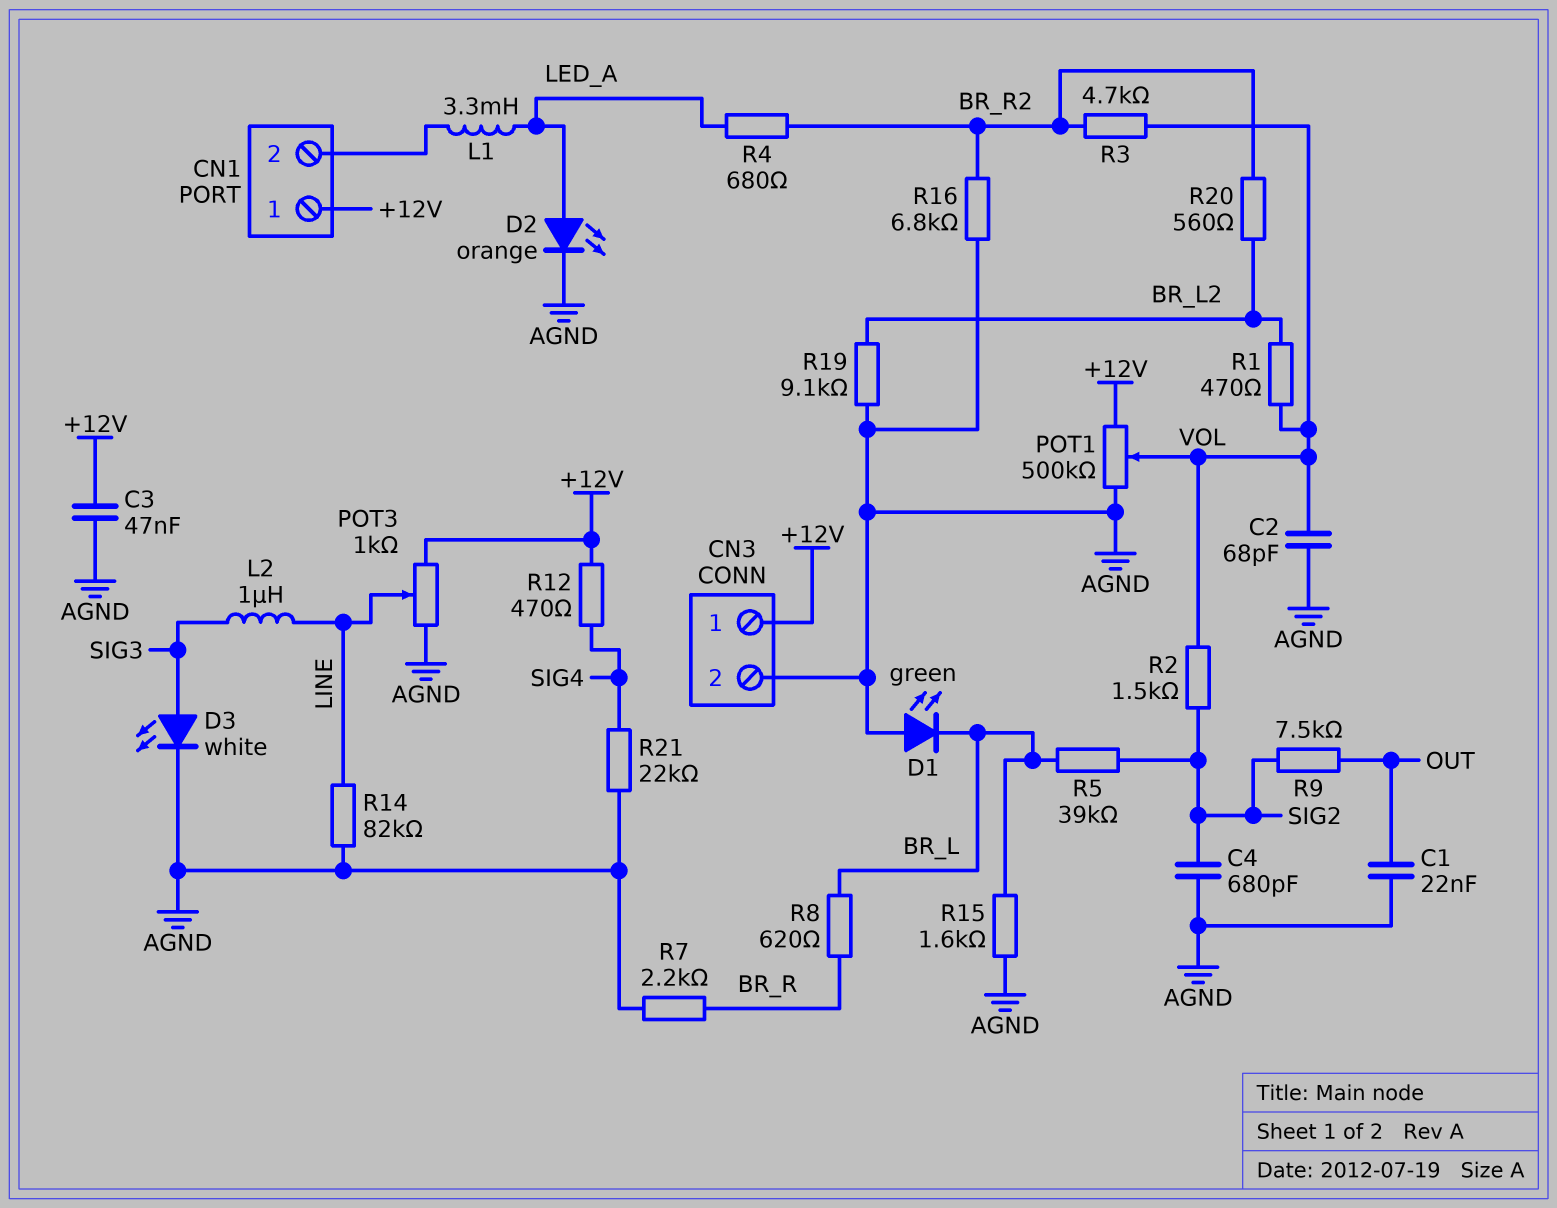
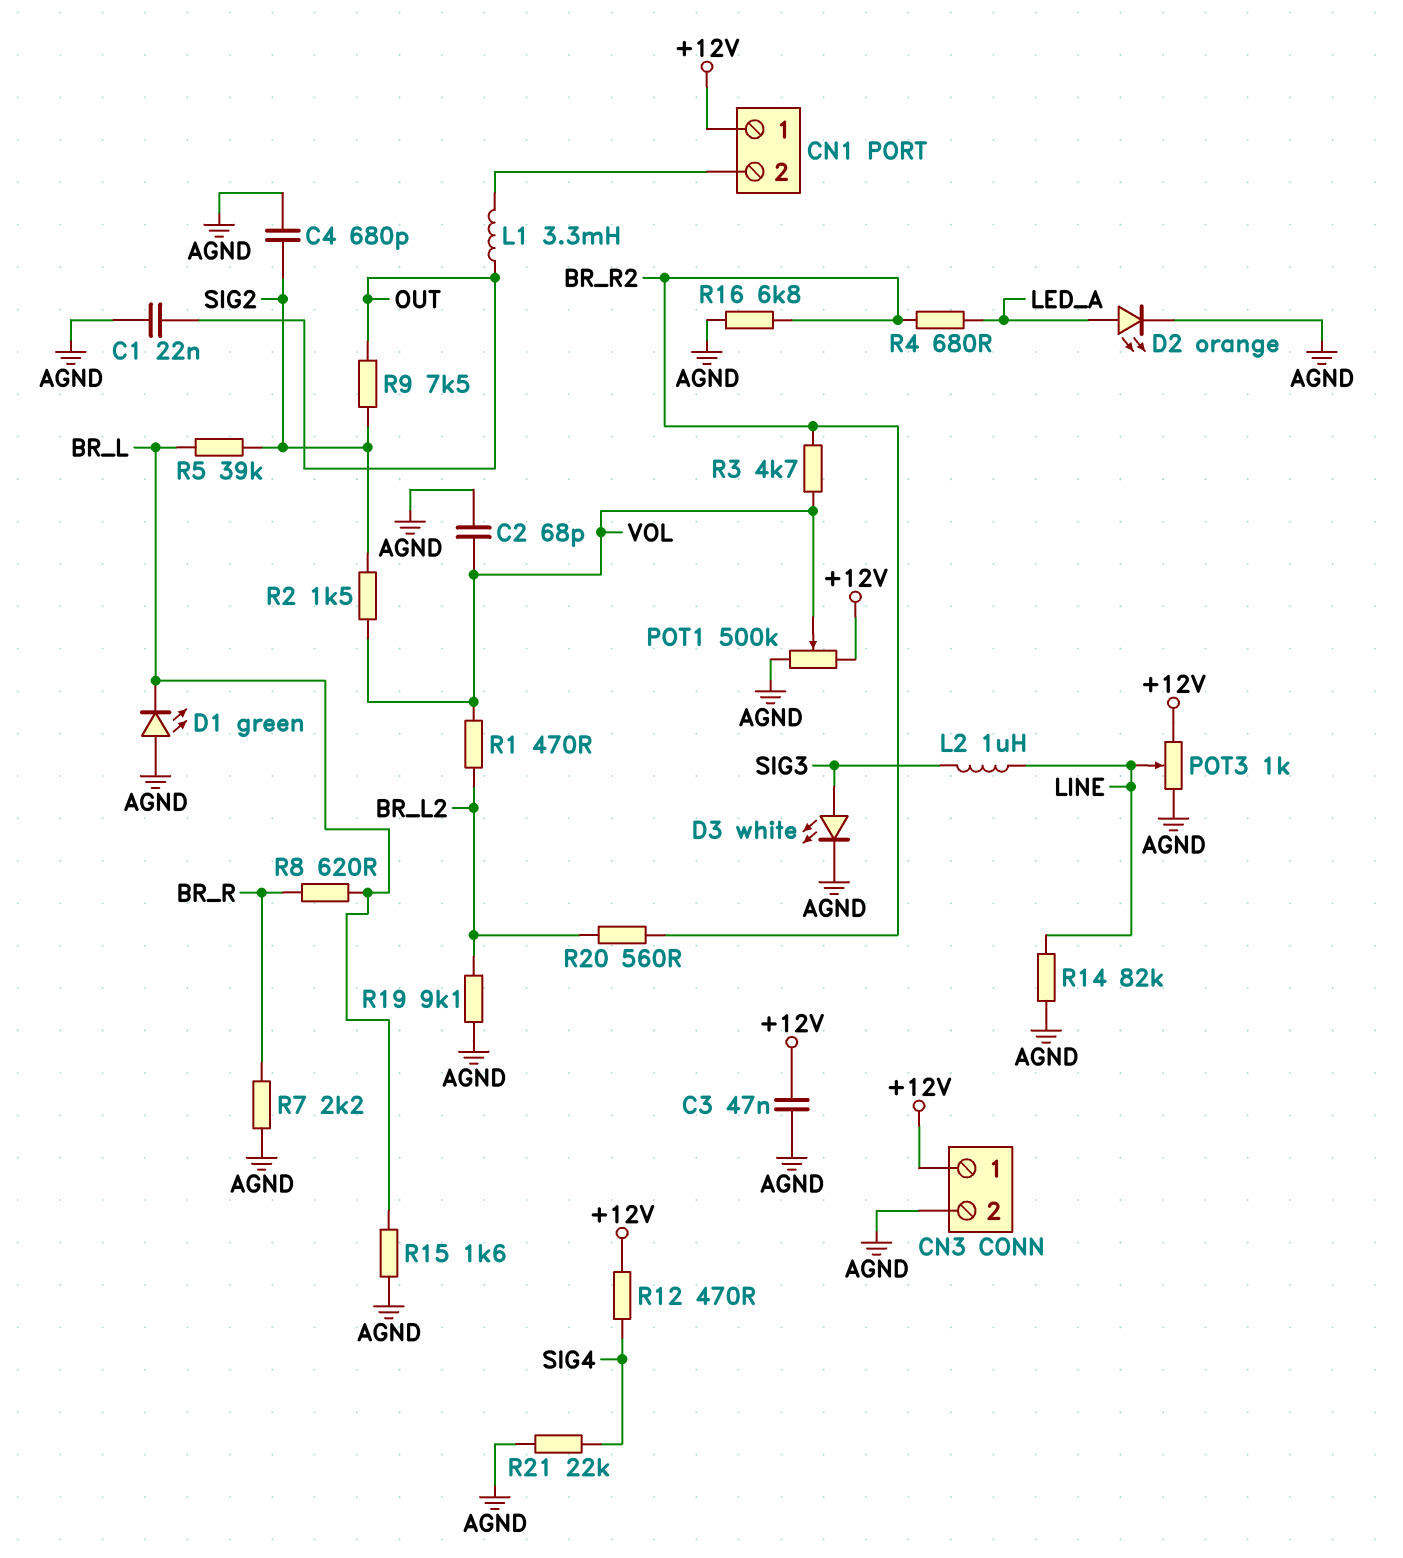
L1: 3.3mH (CN1/2, LED_A) -> 3.3mH (CN1/2, OUT)

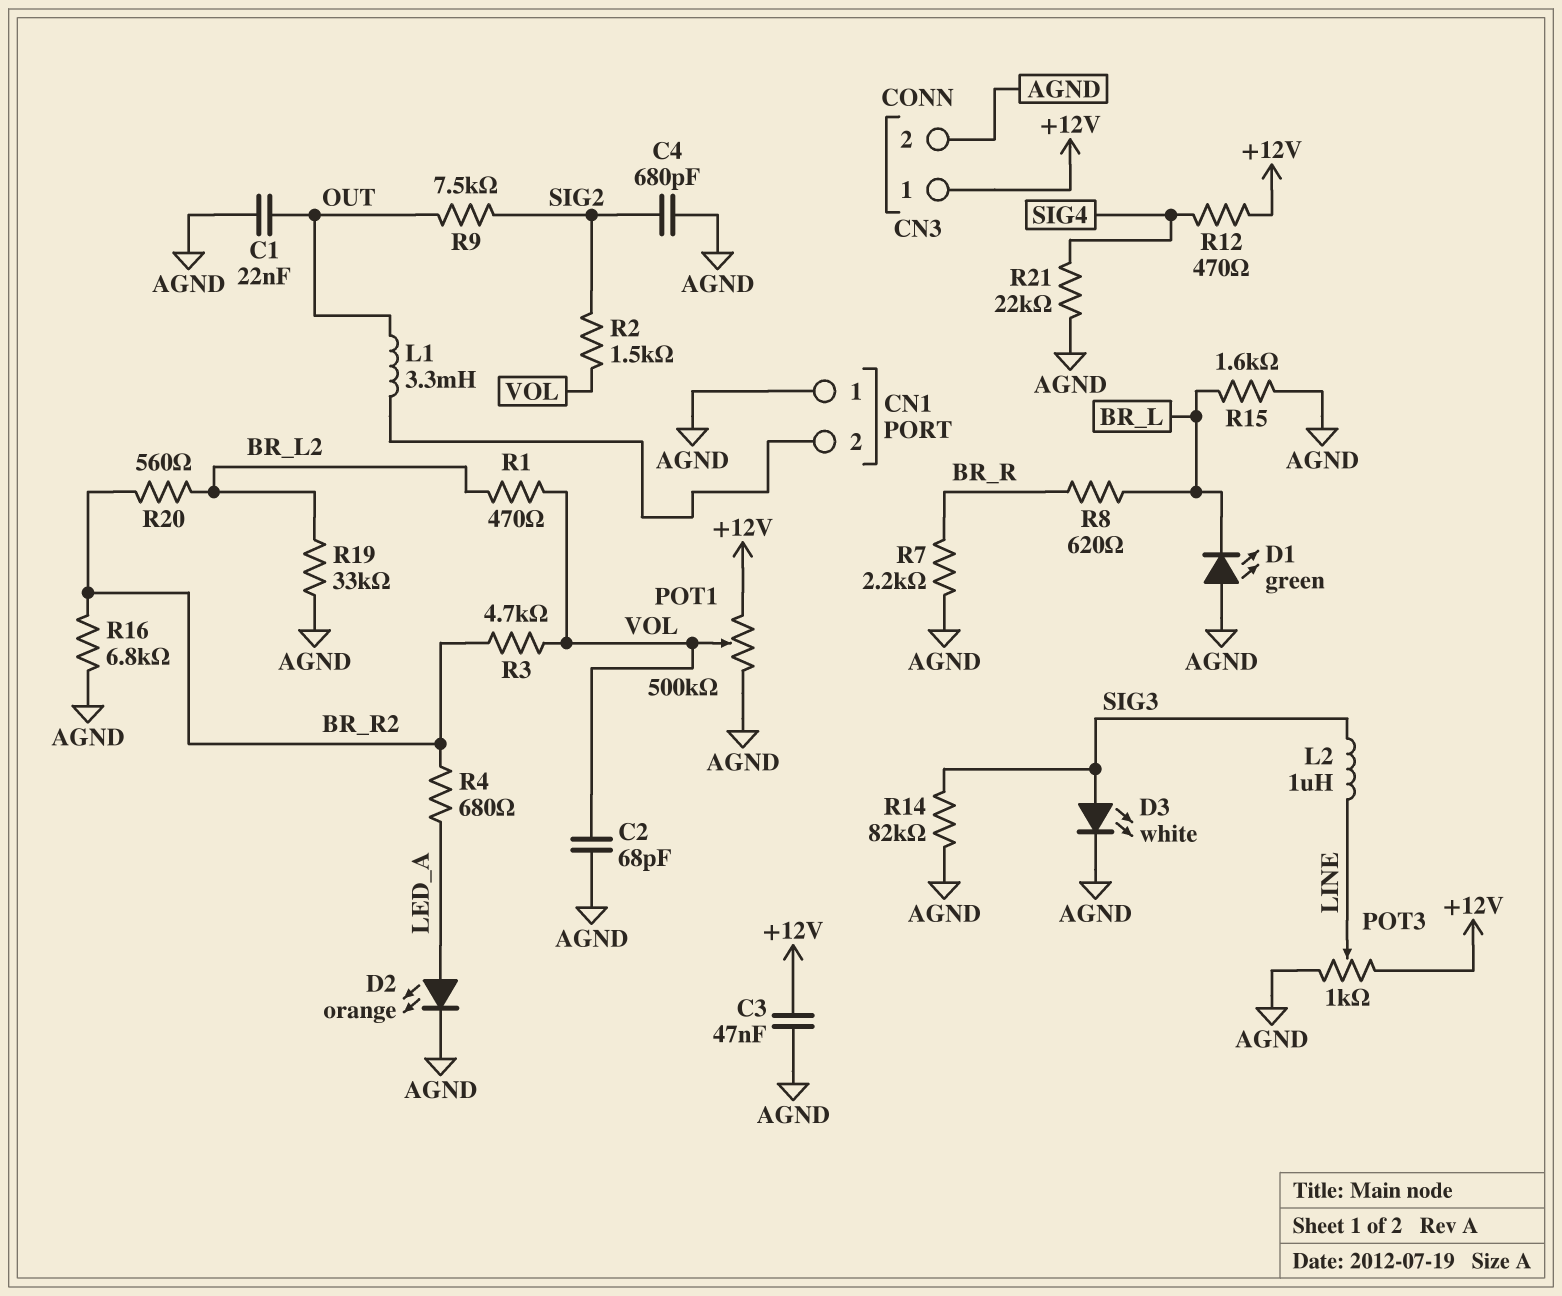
CN1 pin 1: +12V -> AGND
R5: 39k (BR_L, SIG2) -> none
R14: 82k (AGND, LINE) -> 82k (AGND, SIG3)
R19: 9.1k (AGND, BR_L2) -> 33k (AGND, BR_L2)

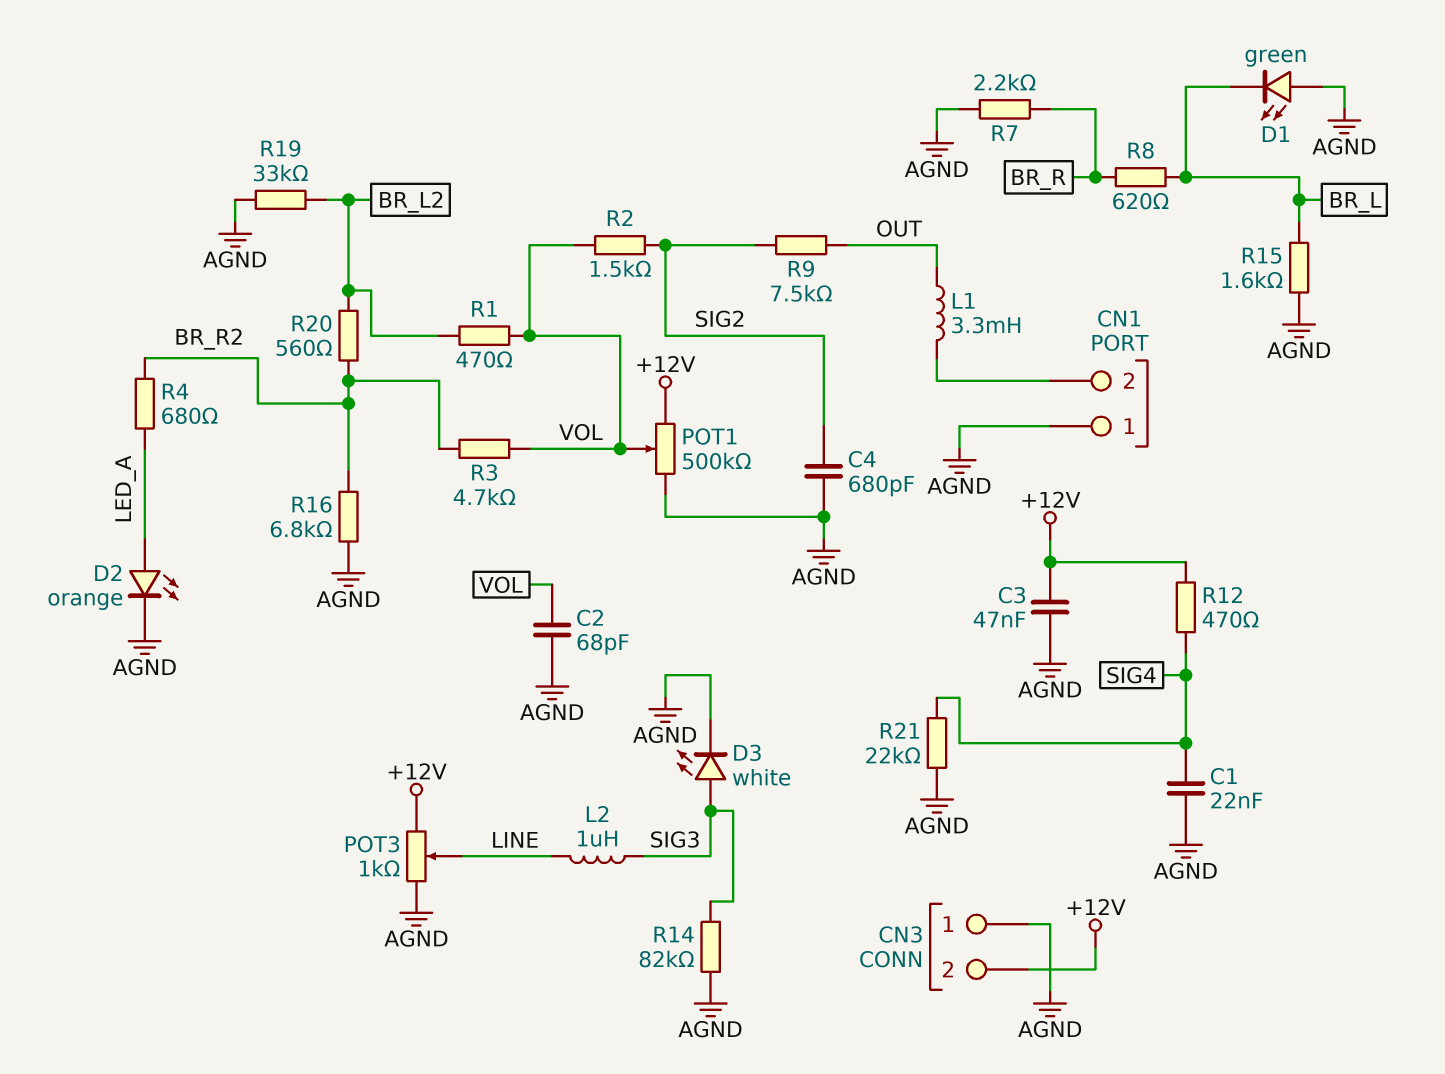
C1: 22nF (AGND, OUT) -> 22nF (AGND, SIG4)
CN3 pin 1: +12V -> AGND
CN3 pin 2: AGND -> +12V

